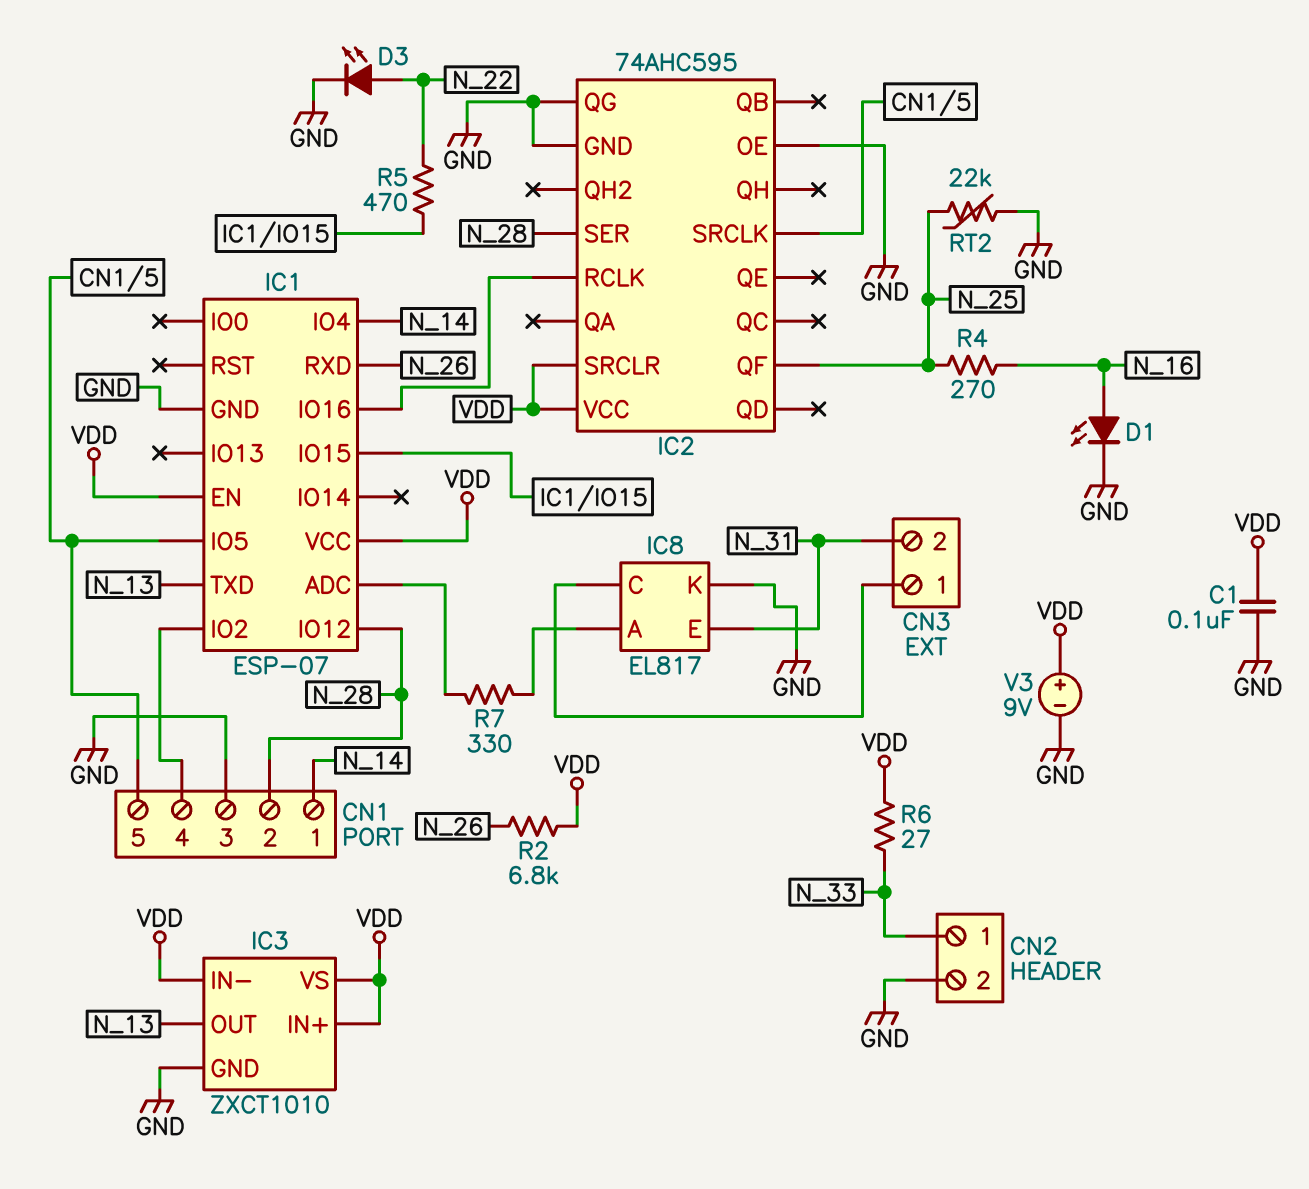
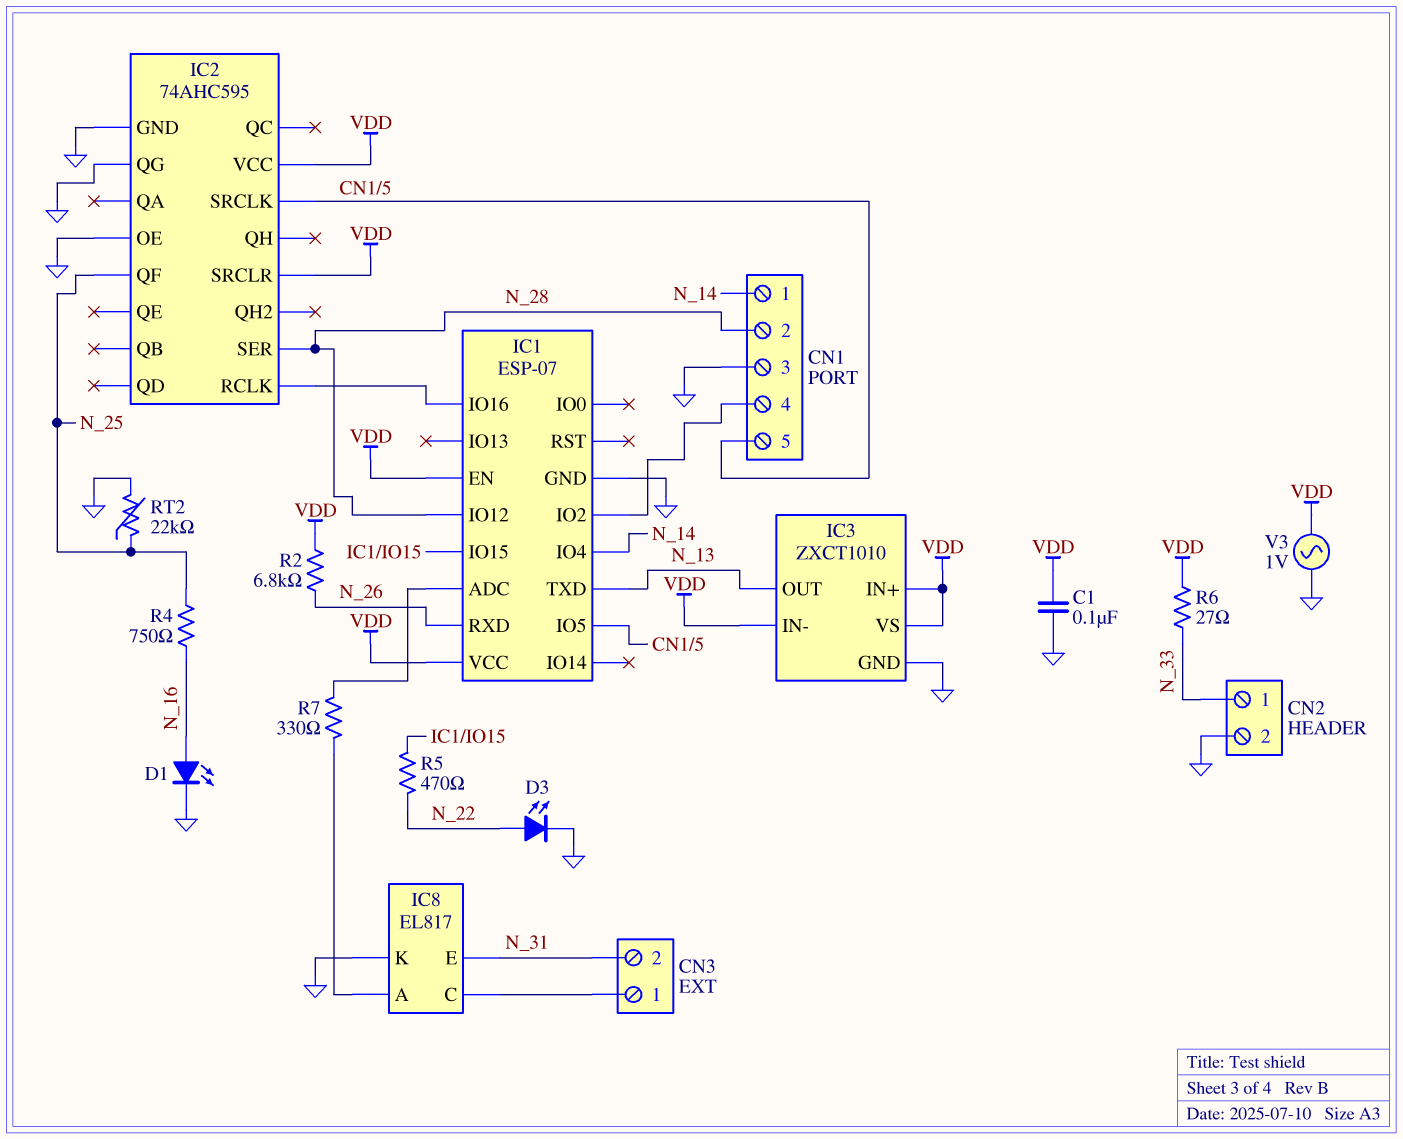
R4: 270 (N_16, N_25) -> 750 (N_16, N_25)
V3: 9V (plus VDD, minus GND) -> AC 1V (GND, VDD)

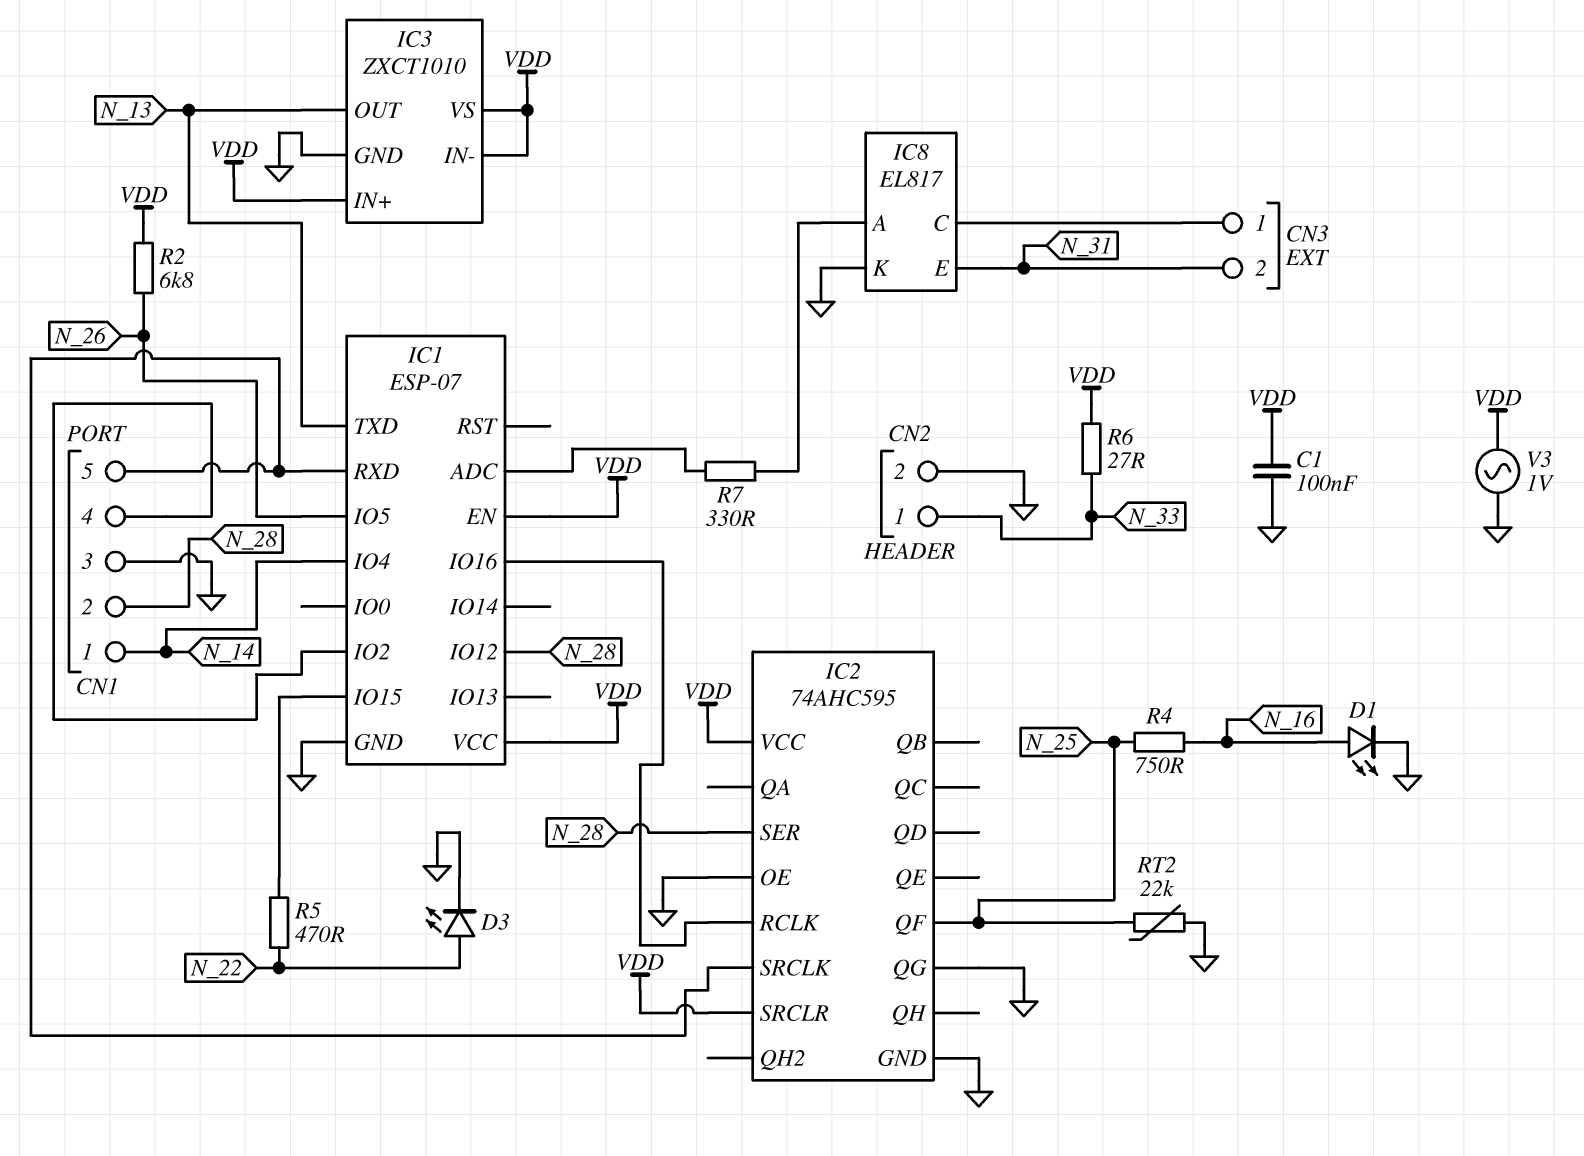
IC1 pin IO5: CN1/5 -> N_26
IC1 pin RXD: N_26 -> CN1/5

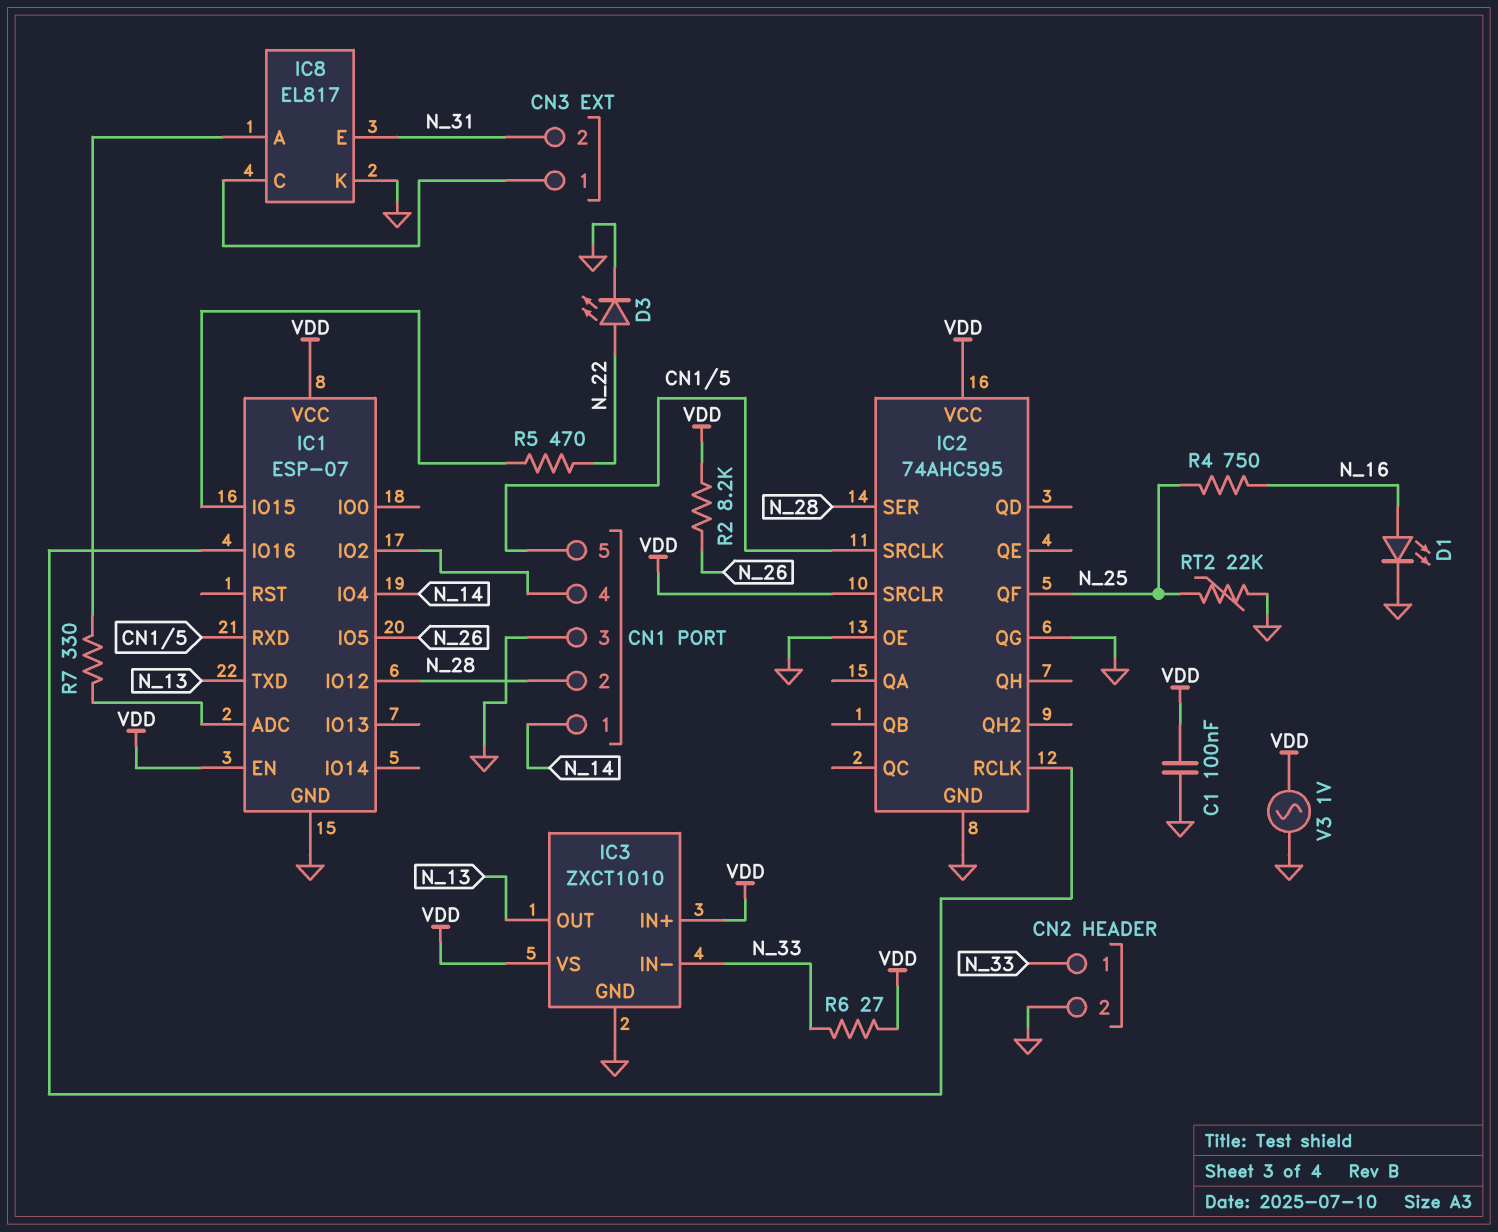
IC3 pin IN-: VDD -> N_33
R2: 6.8k (N_26, VDD) -> 8.2k (N_26, VDD)

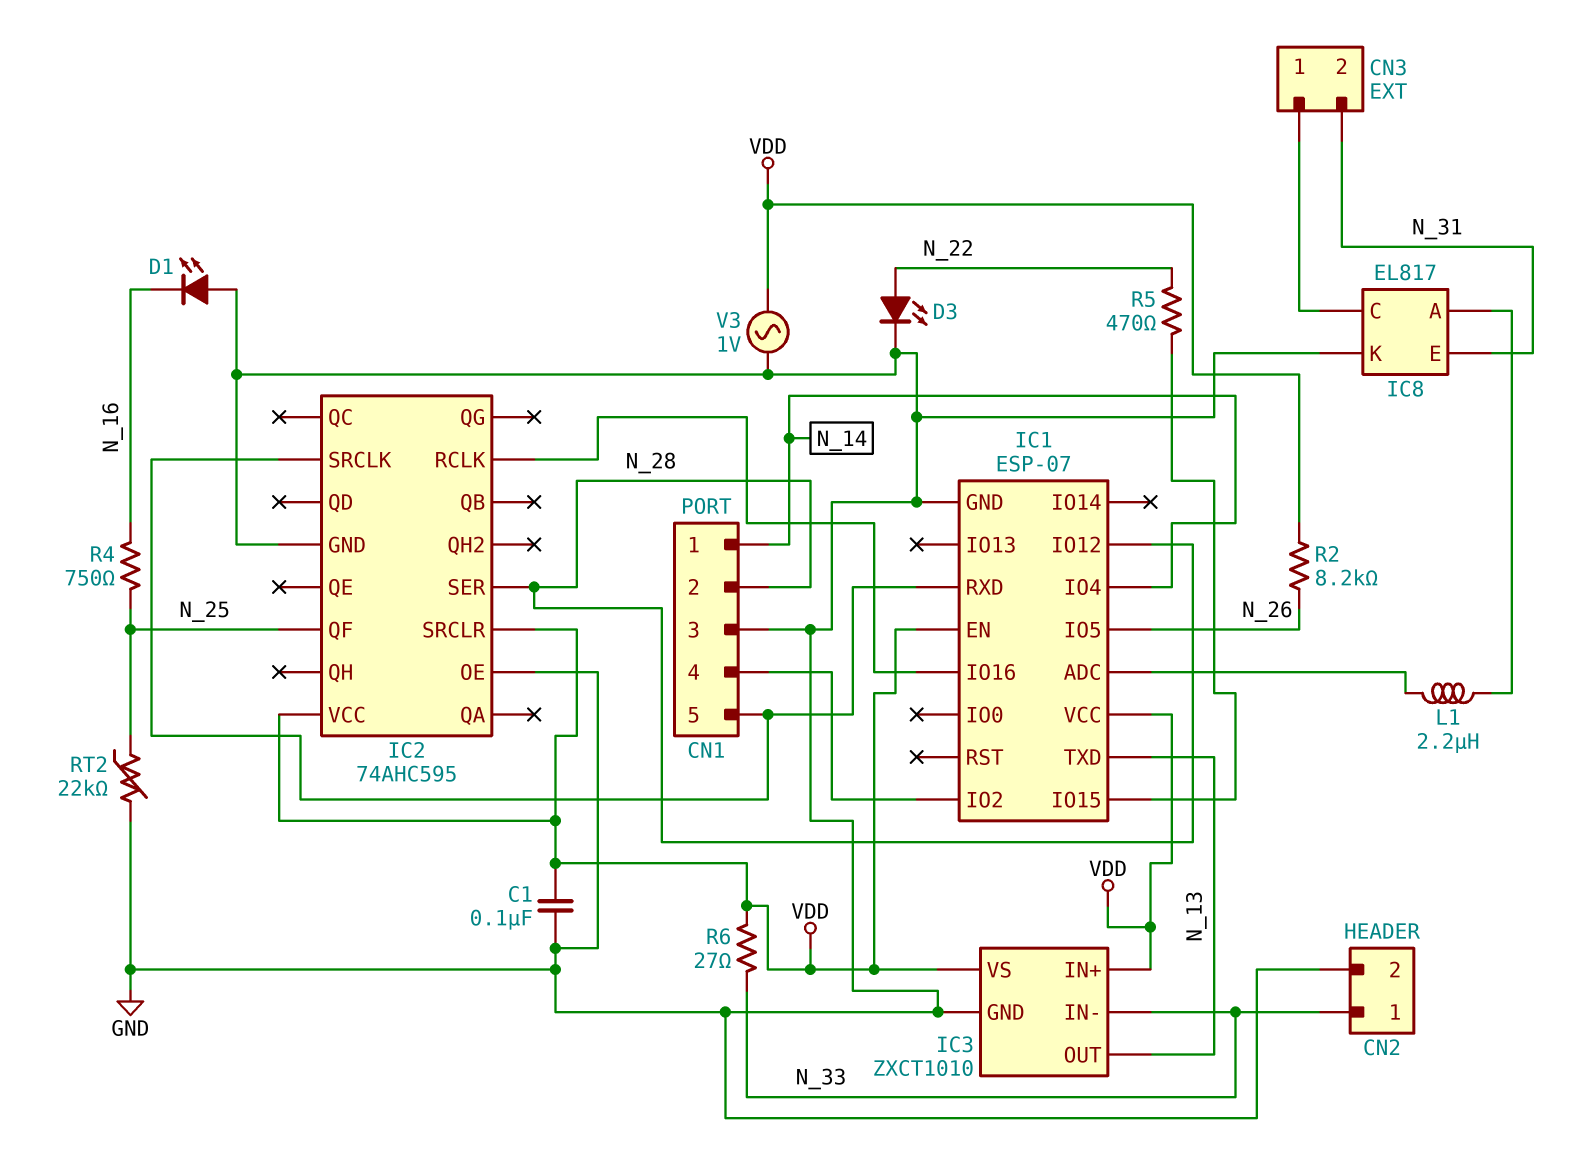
D1: LED (A N_16, K GND) -> LED (A GND, K N_16)
IC2 pin QG: GND -> none
L1: none -> 2.2uH (IC1/ADC, IC8/A)
R7: 330 (IC1/ADC, IC8/A) -> none

